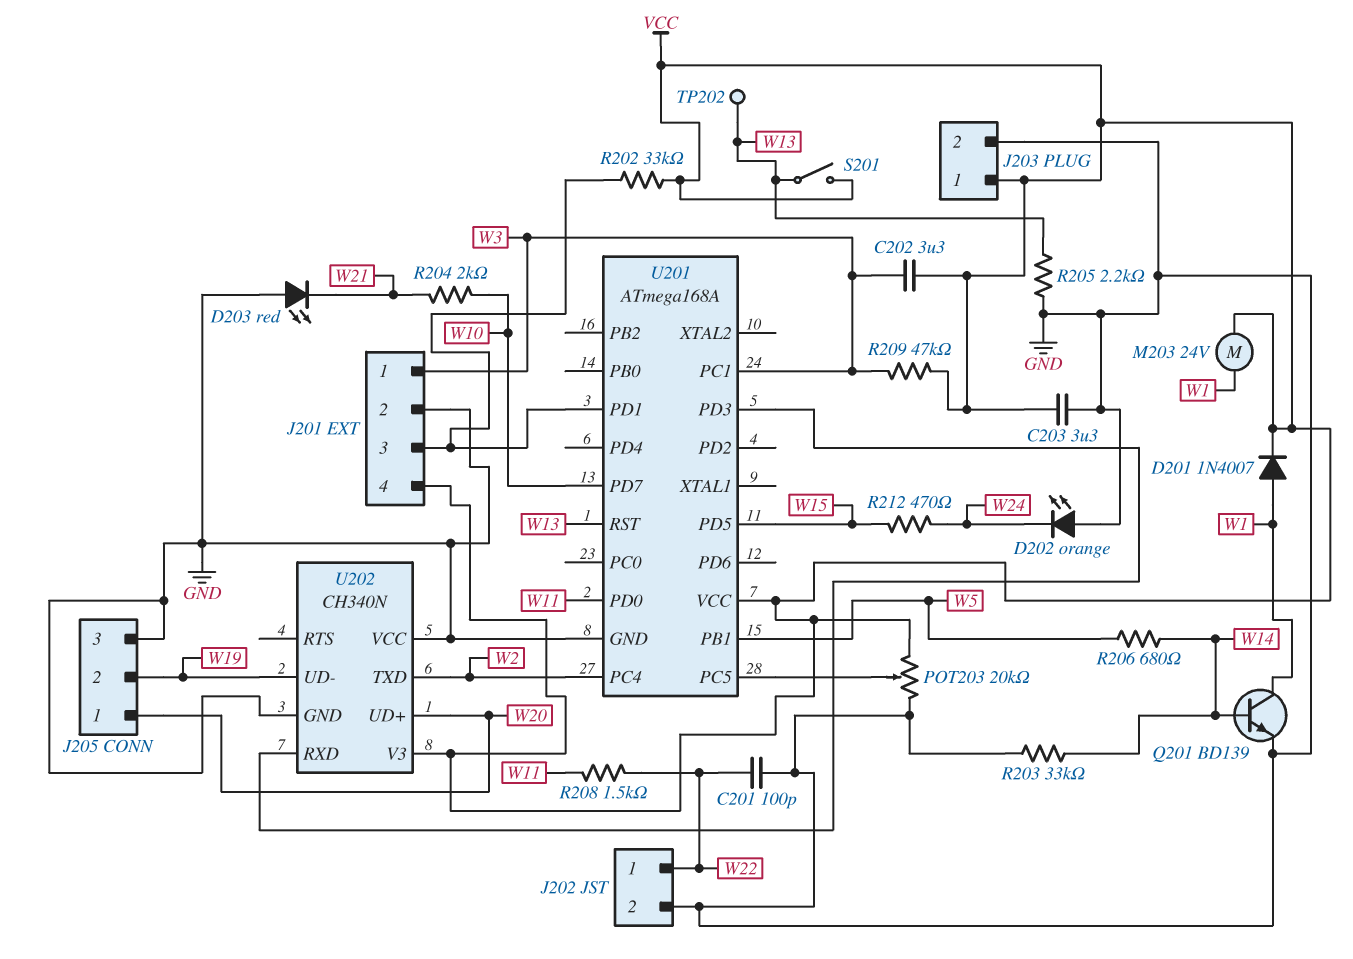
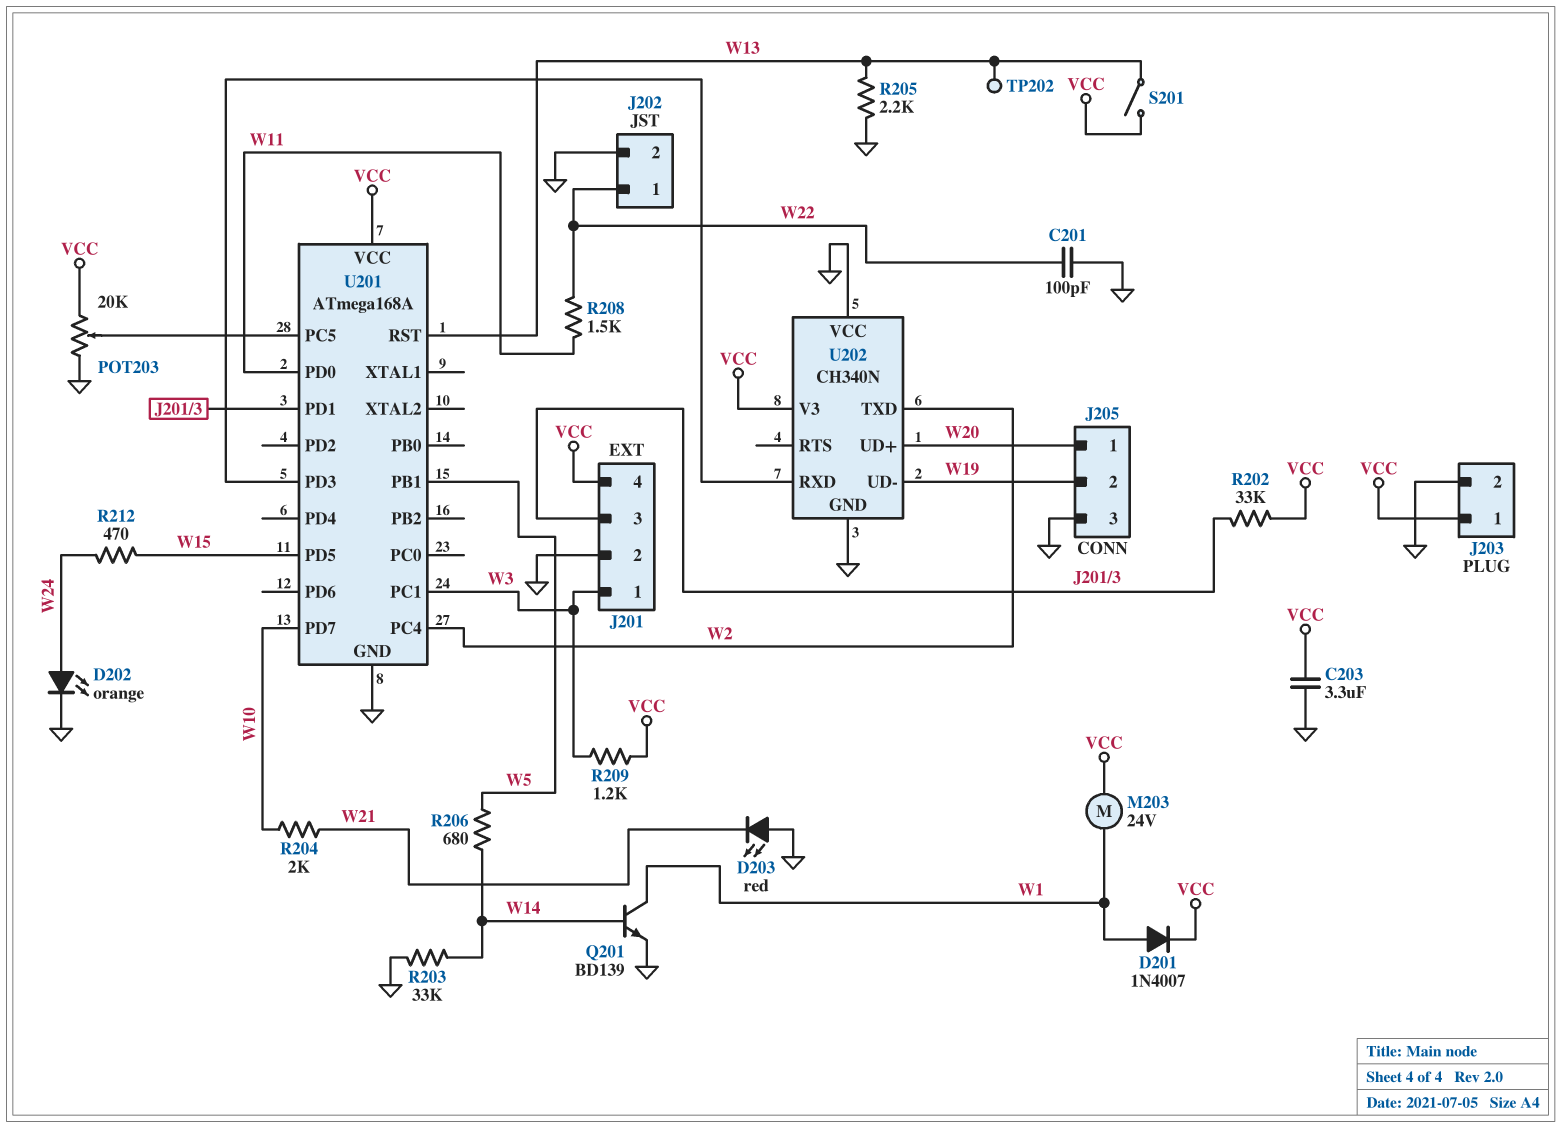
C202: 3.3uF (VCC, W3) -> none
D202: LED orange (A GND, K W24) -> LED orange (A W24, K GND)
R209: 47k (VCC, W3) -> 1.2k (VCC, W3)

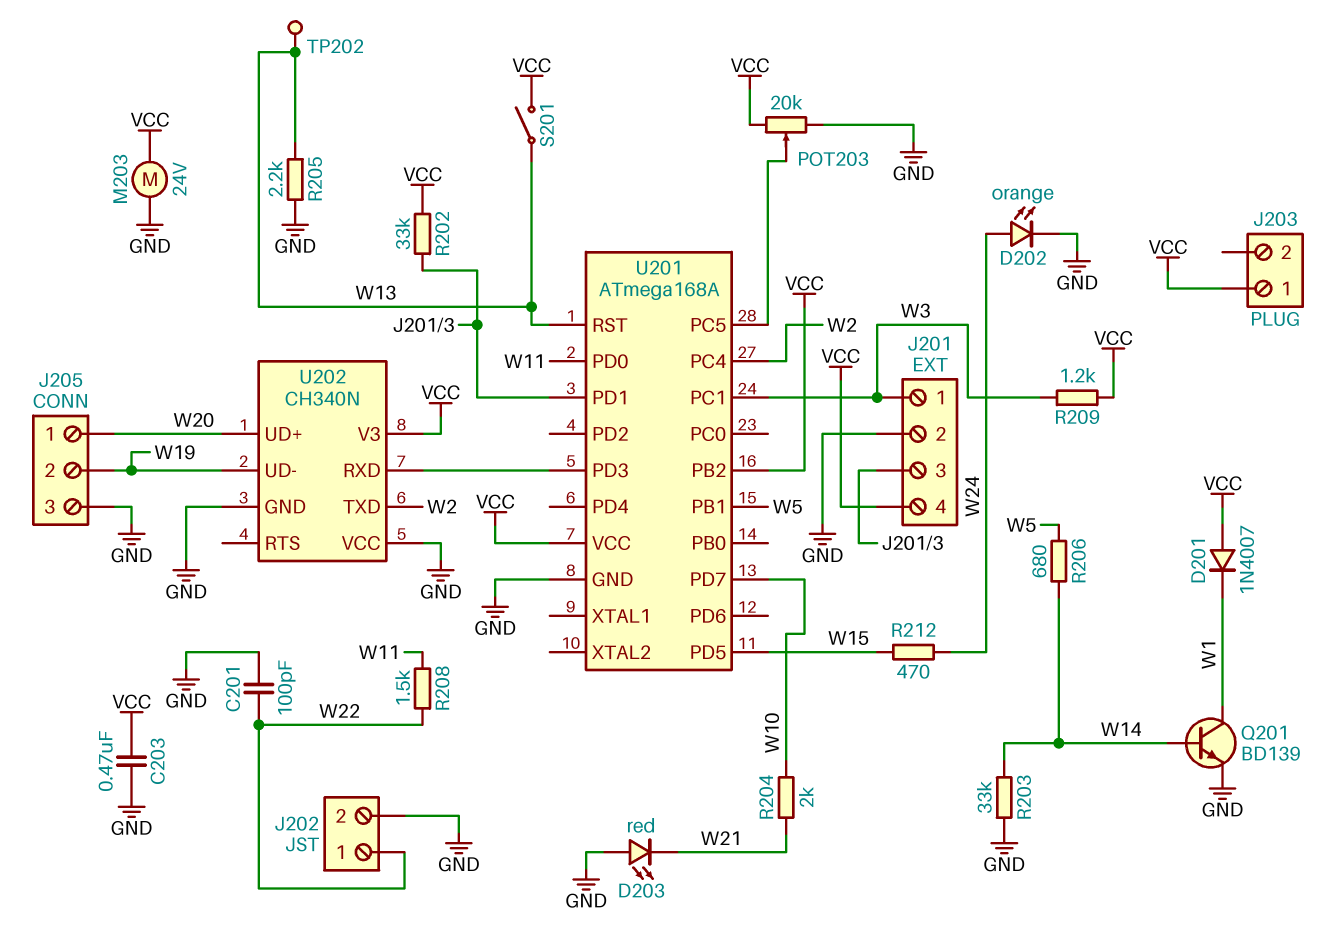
C203: 3.3uF (GND, VCC) -> 470nF (GND, VCC)
D201: diode 1N4007 (A W1, K VCC) -> diode 1N4007 (A VCC, K W1)
J203 pin 2: GND -> none
M203: motor 24V (VCC, W1) -> motor 24V (GND, VCC)
U201 pin PB2: none -> VCC

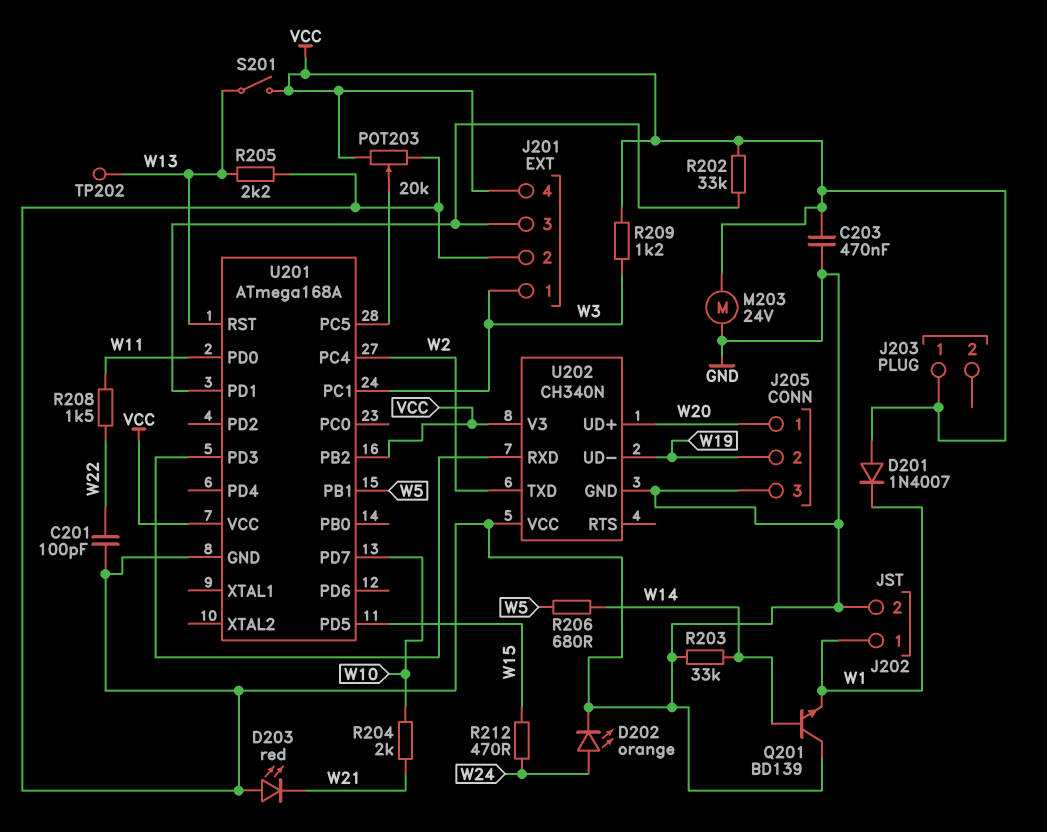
J202 pin 1: W22 -> W1
Q201: NPN BD139 (B W14, C W1, E GND) -> NPN BD139 (B W14, C GND, E W1)

